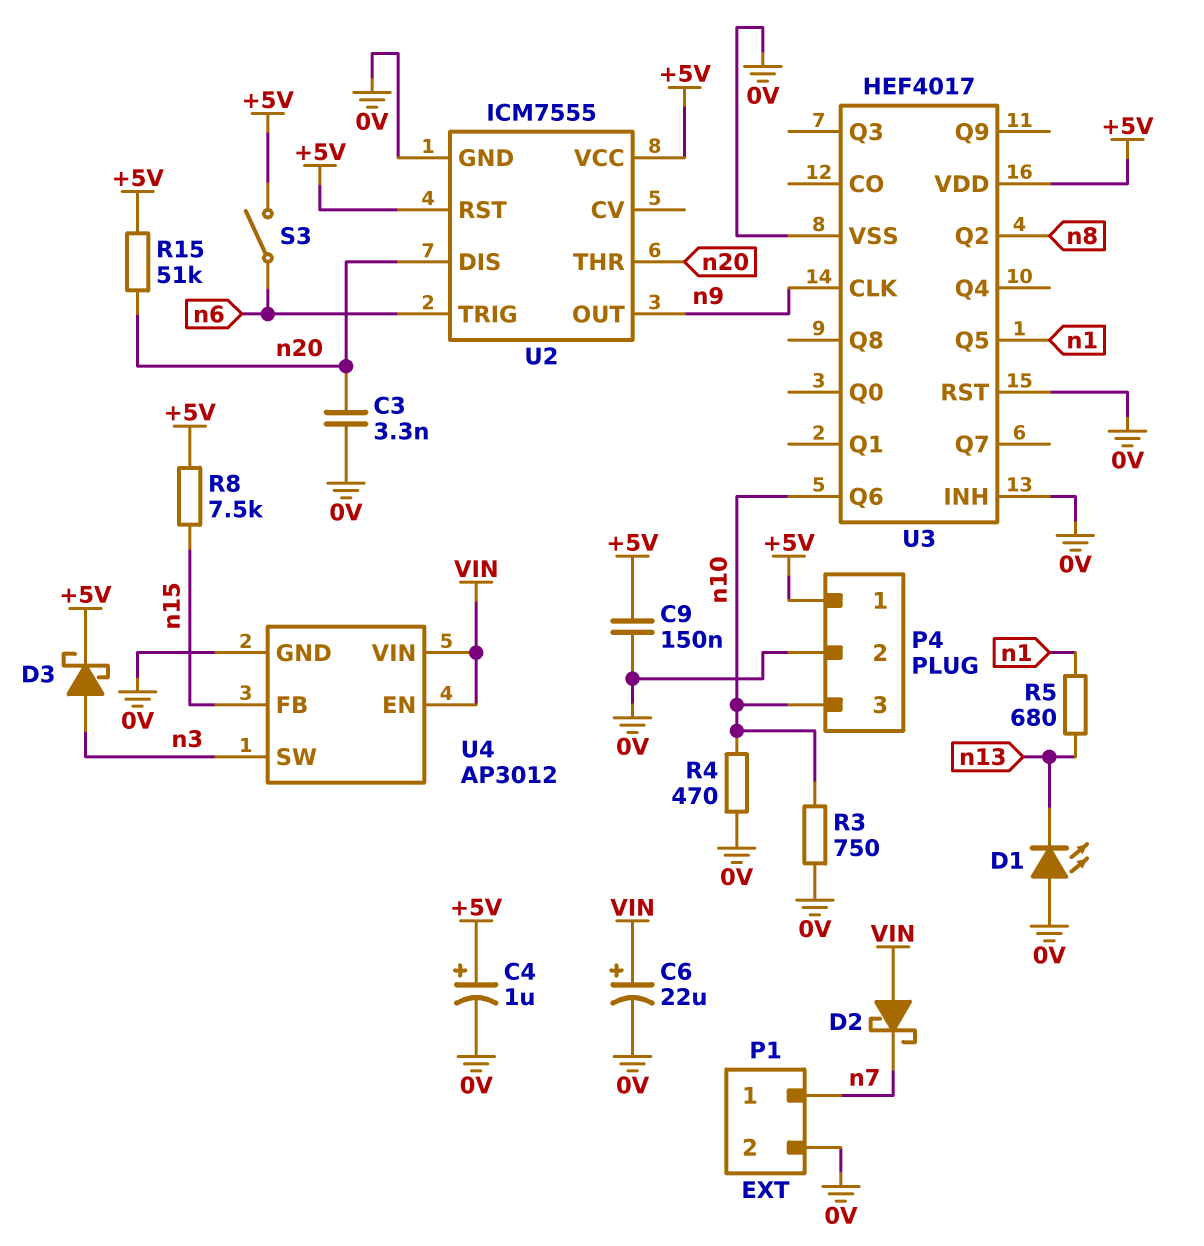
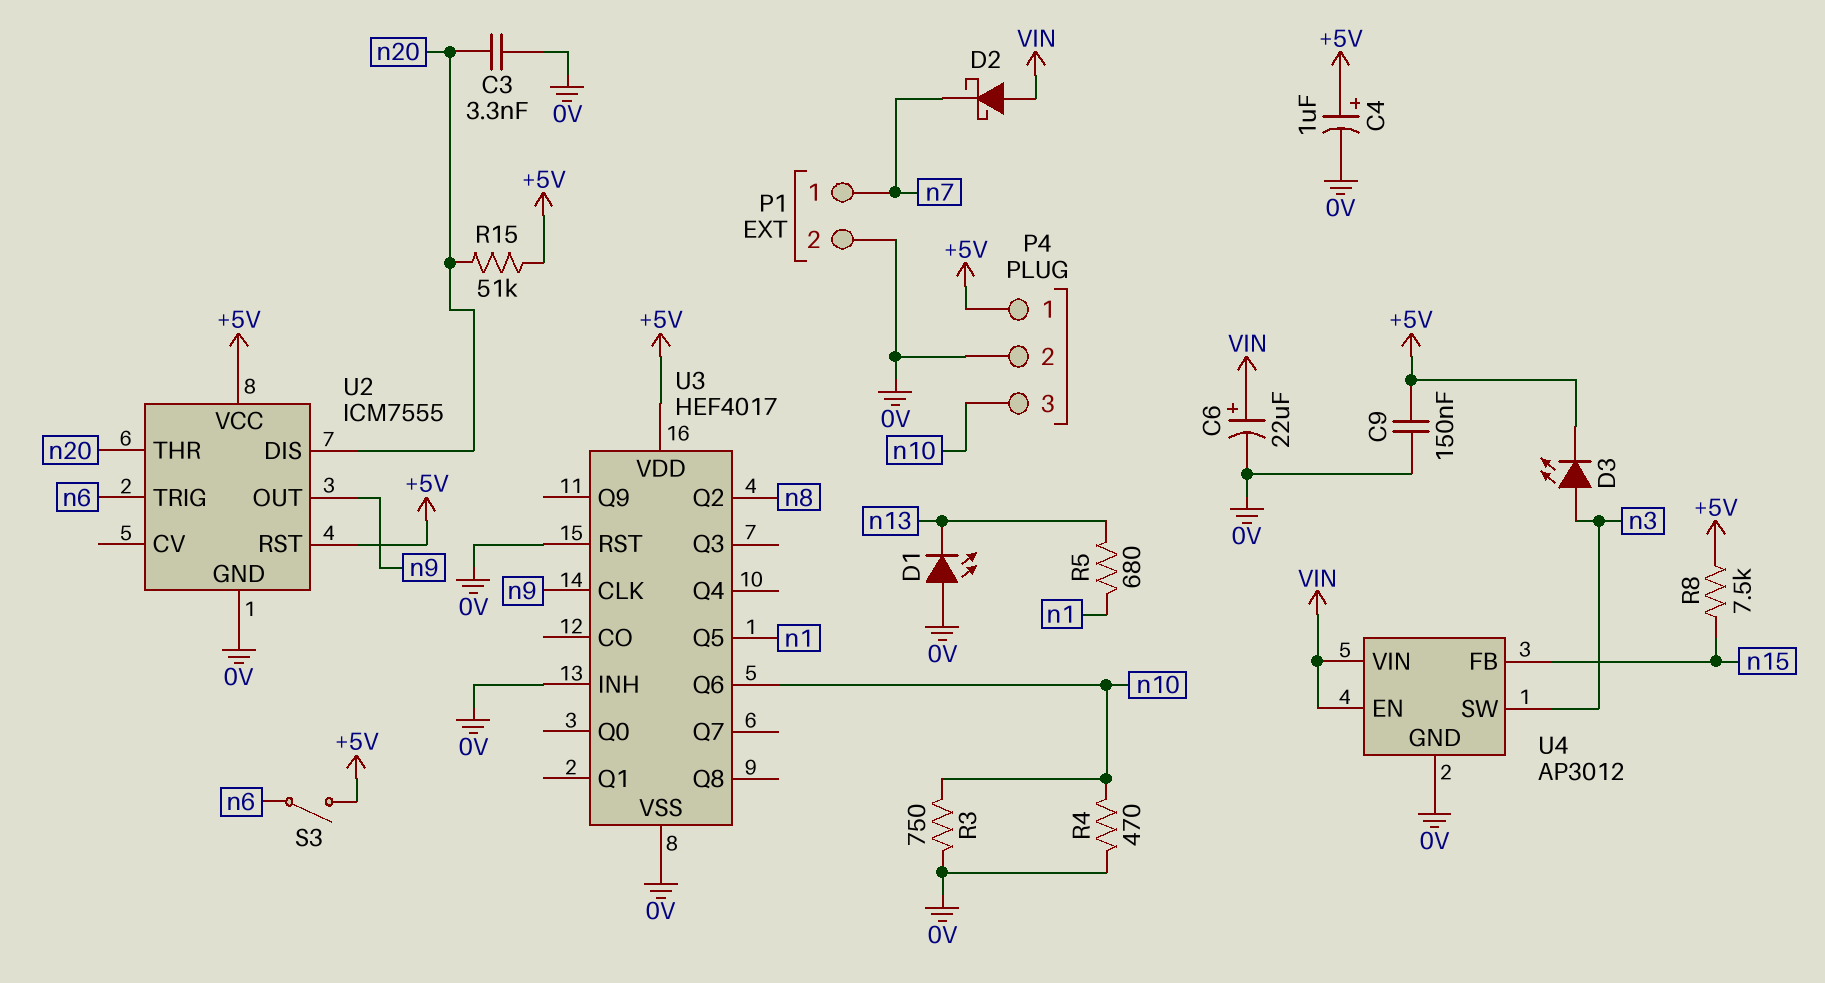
D3: schottky (A n3, K +5V) -> LED (A n3, K +5V)

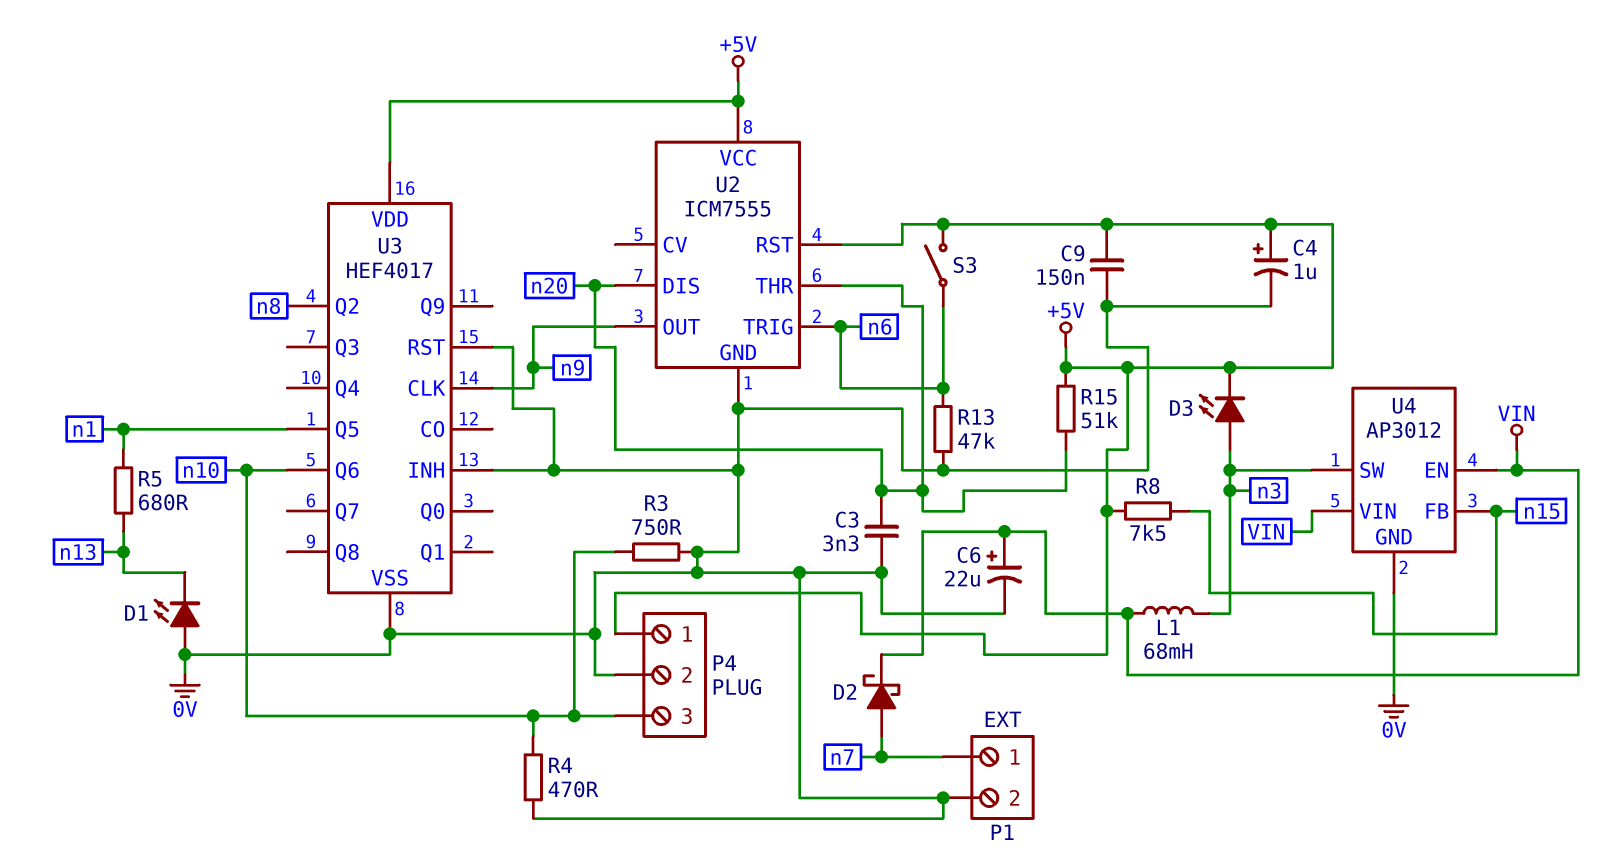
D2: schottky (A VIN, K n7) -> schottky (A n7, K VIN)
L1: none -> 68mH (VIN, n3)
R13: none -> 47k (0V, n6)

